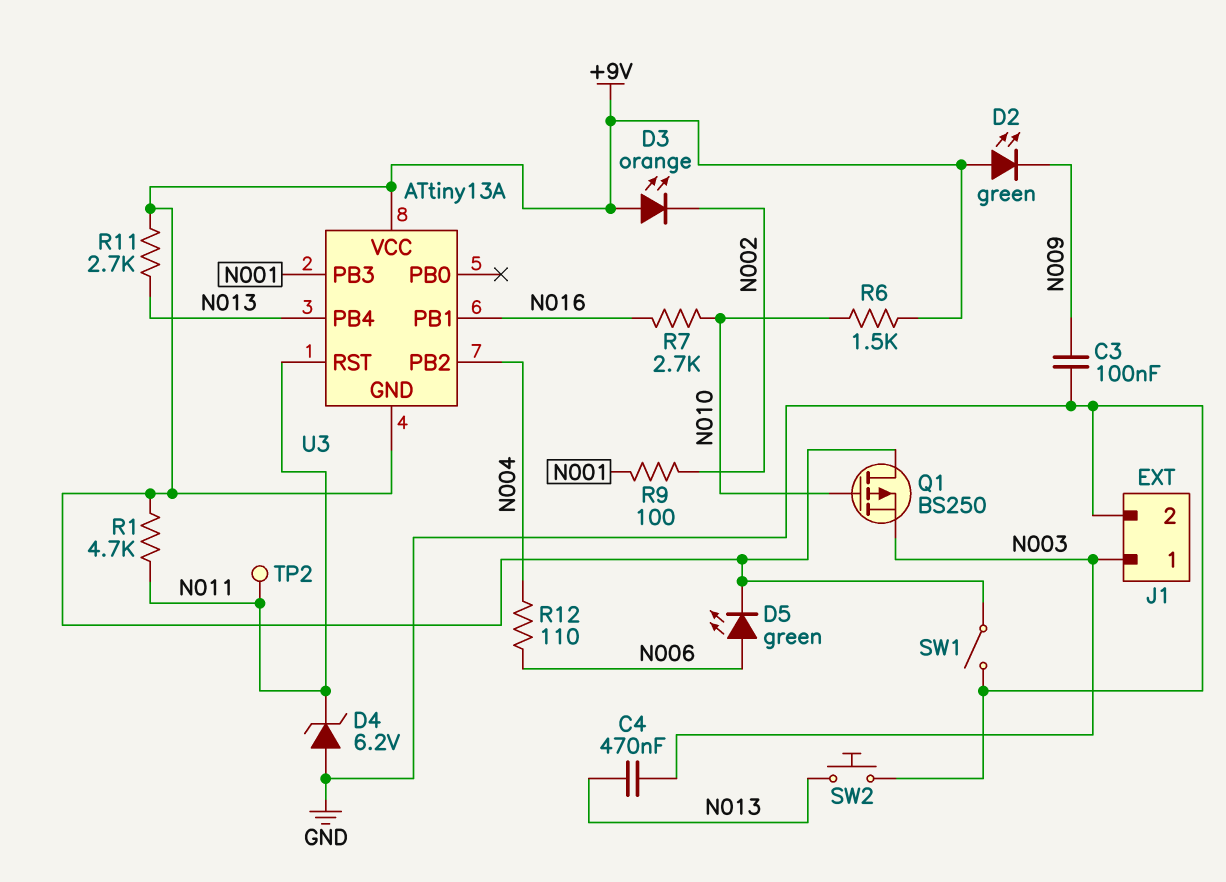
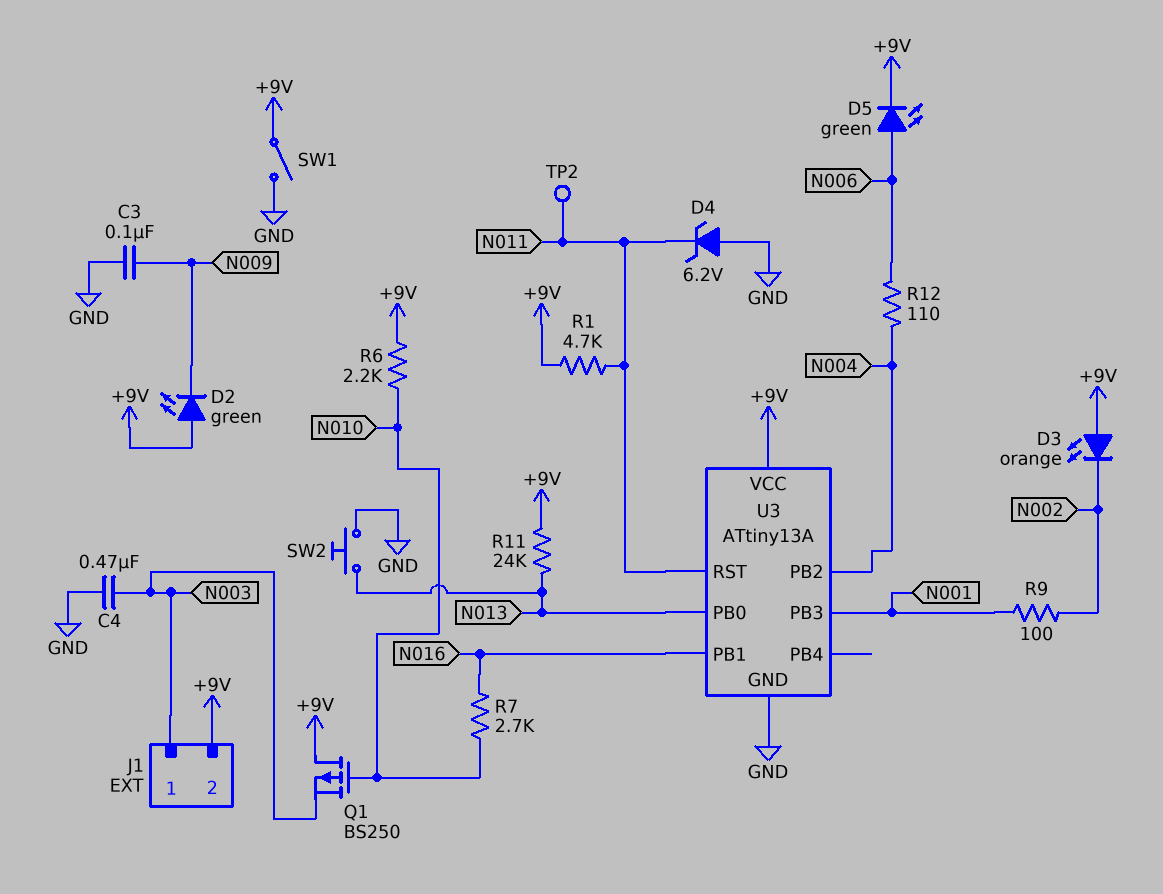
C4: 470nF (N003, N013) -> 470nF (GND, N003)
J1 pin 2: GND -> +9V
R6: 1.5k (+9V, N010) -> 2.2k (+9V, N010)
R11: 2.7k (+9V, N013) -> 24k (+9V, N013)
U3 pin GND: +9V -> GND
U3 pin PB0: none -> N013
U3 pin PB4: N013 -> none

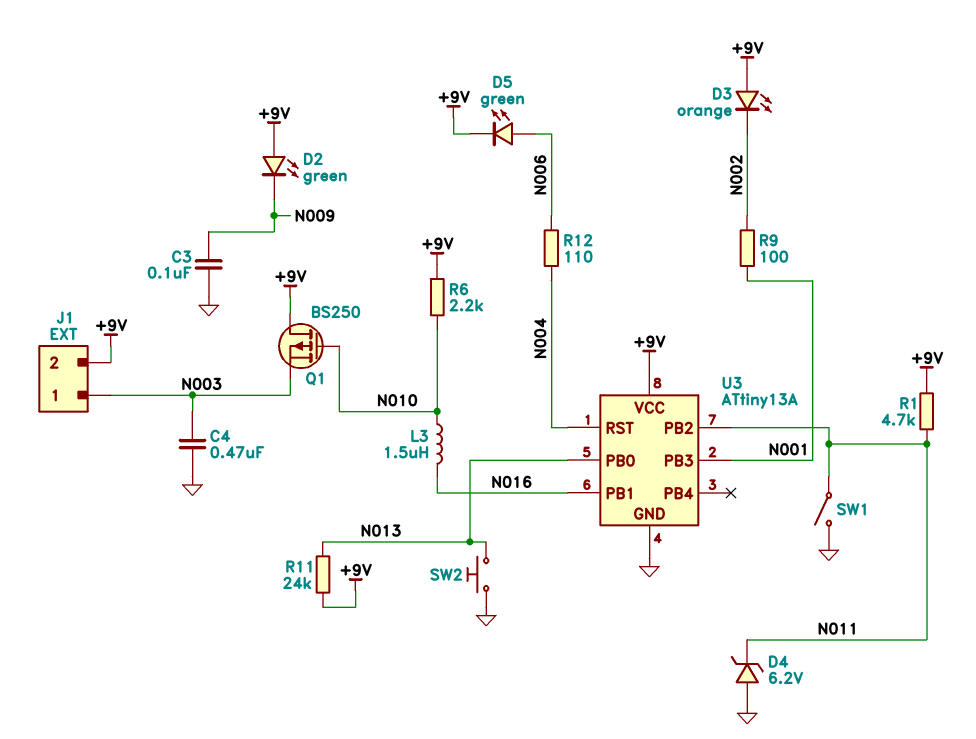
L3: none -> 1.5uH (N010, N016)
R7: 2.7k (N010, N016) -> none
SW1: switch (+9V, GND) -> switch (GND, N011)
TP2: test point (N011) -> none
U3 pin PB2: N004 -> N011
U3 pin RST: N011 -> N004

